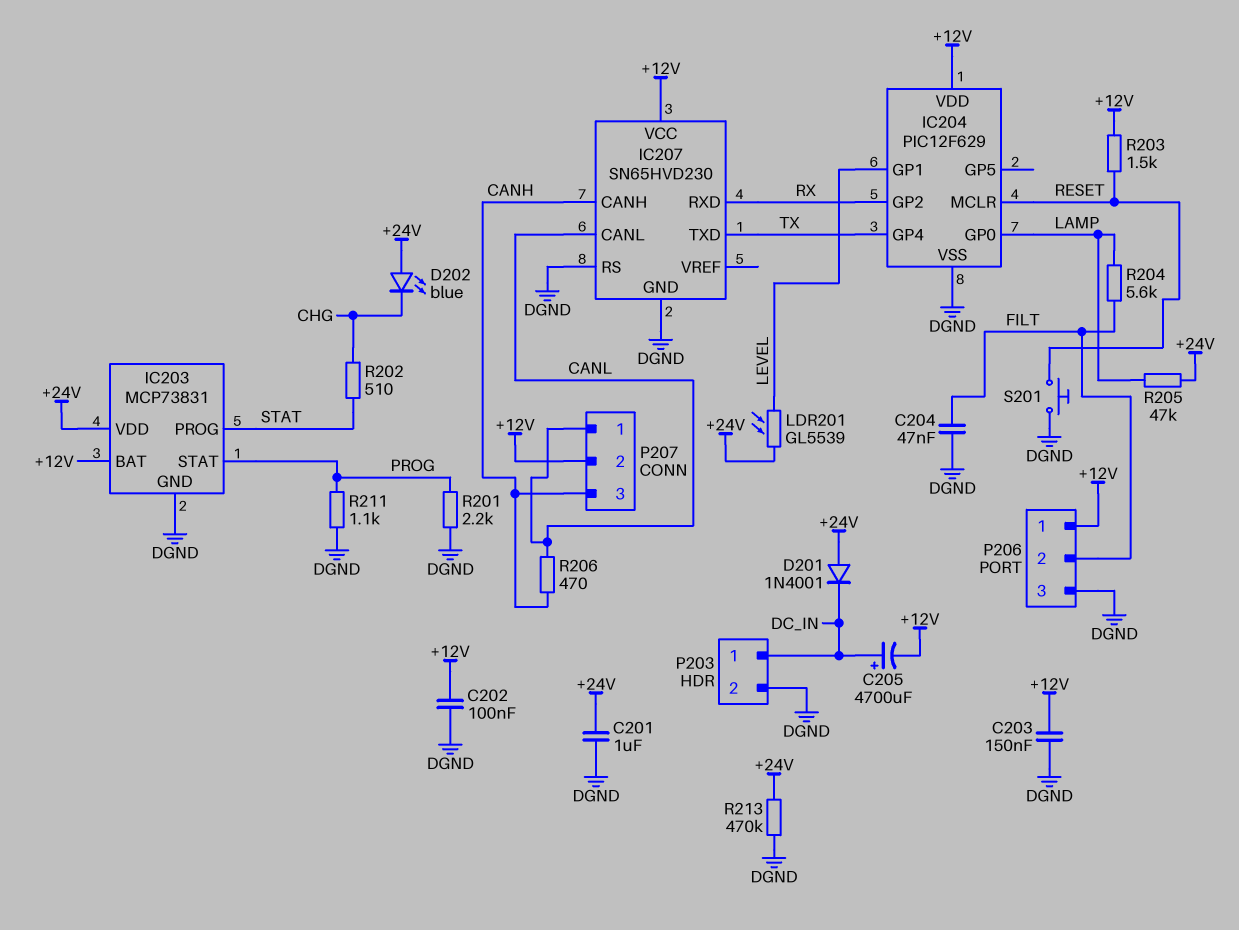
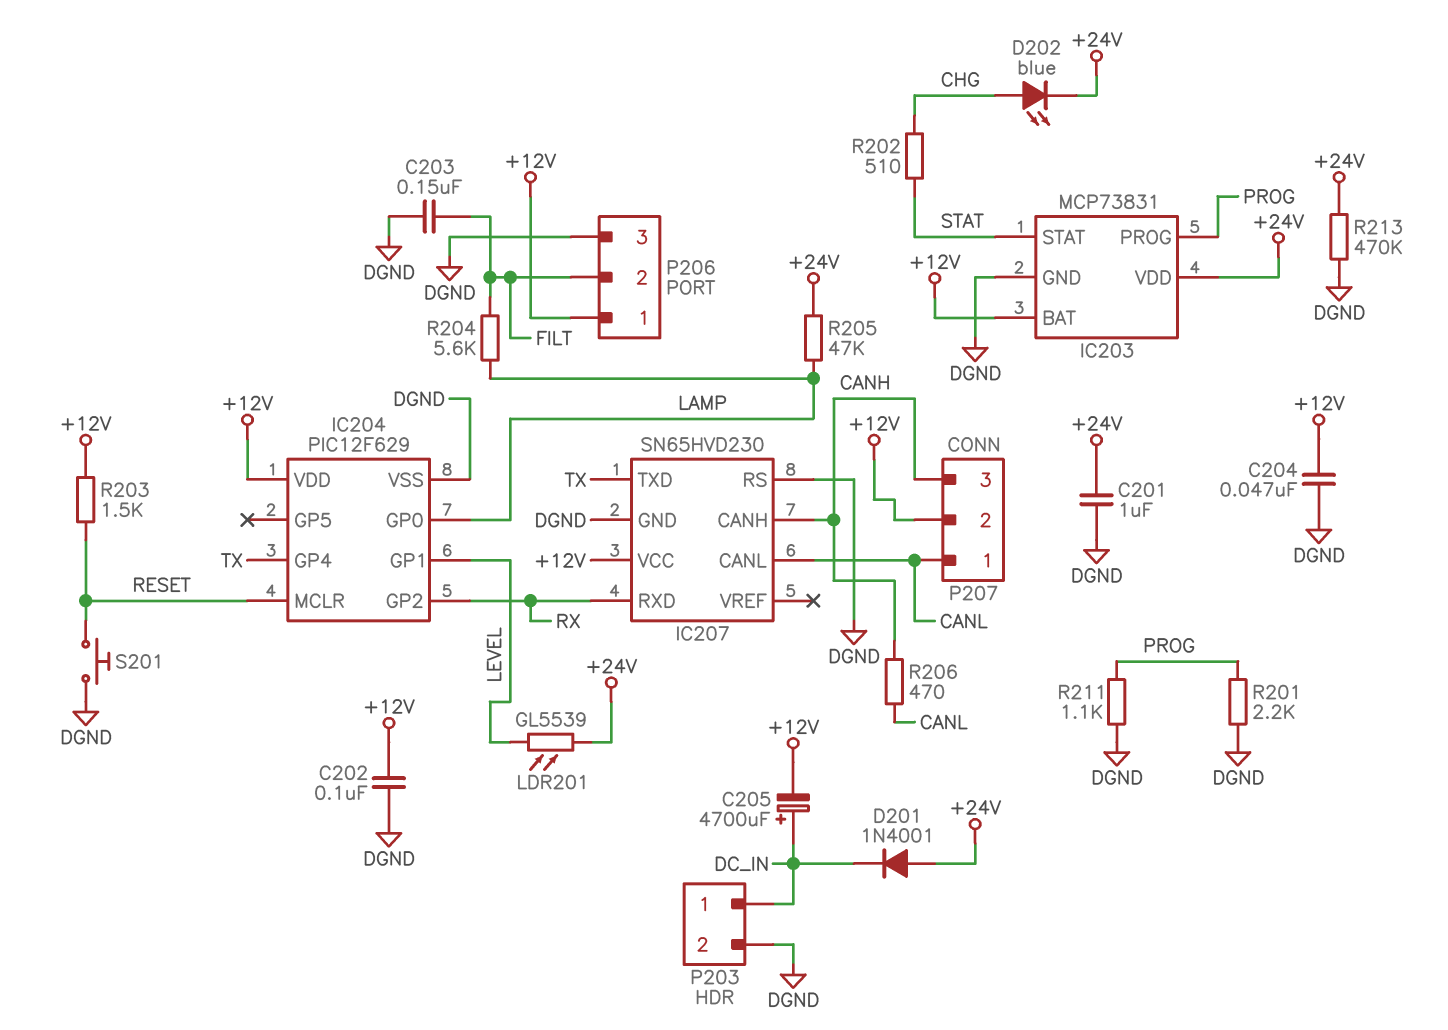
C203: 150nF (+12V, DGND) -> 150nF (DGND, FILT)
C204: 47nF (DGND, FILT) -> 47nF (+12V, DGND)
D202: LED blue (A +24V, K CHG) -> LED blue (A CHG, K +24V)
IC203 pin PROG: STAT -> PROG
IC203 pin STAT: PROG -> STAT

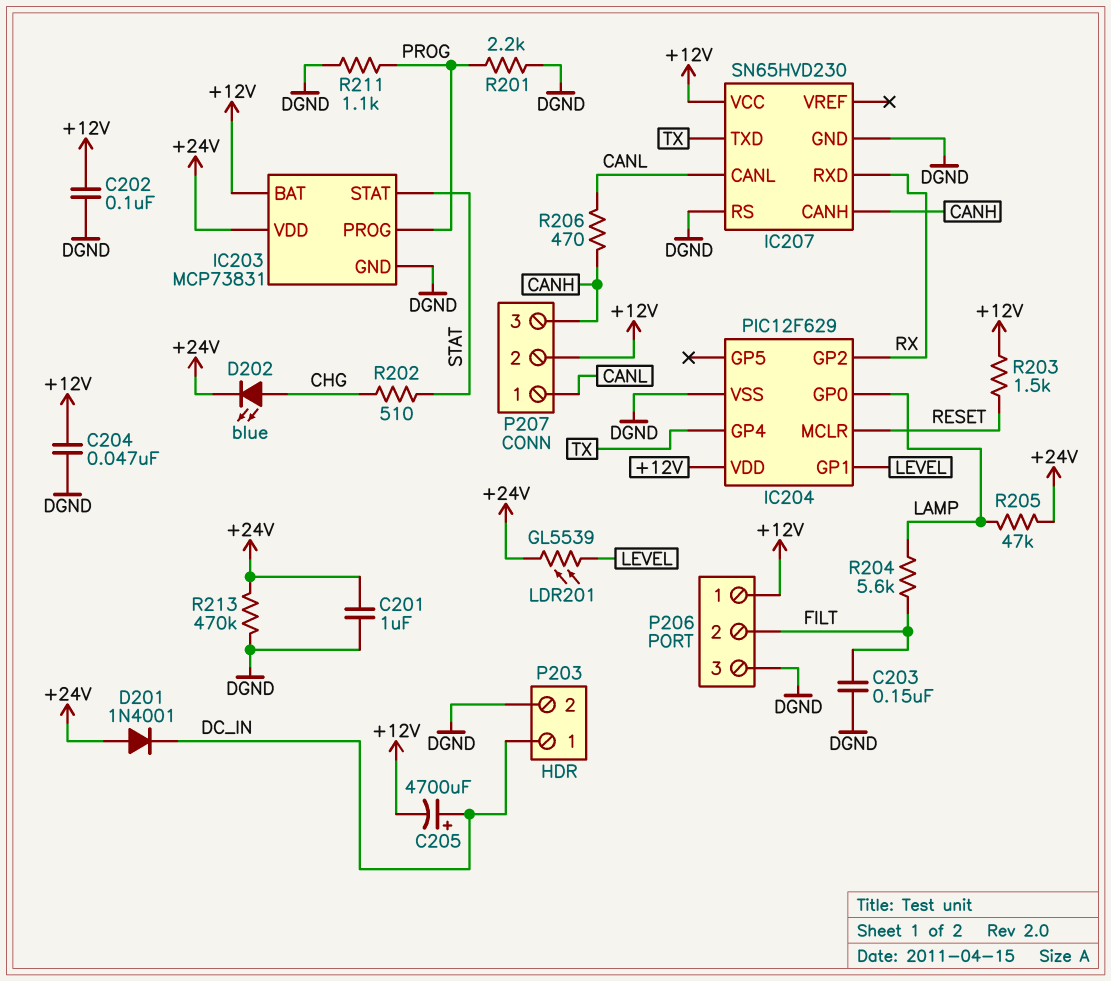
S201: button (DGND, RESET) -> none

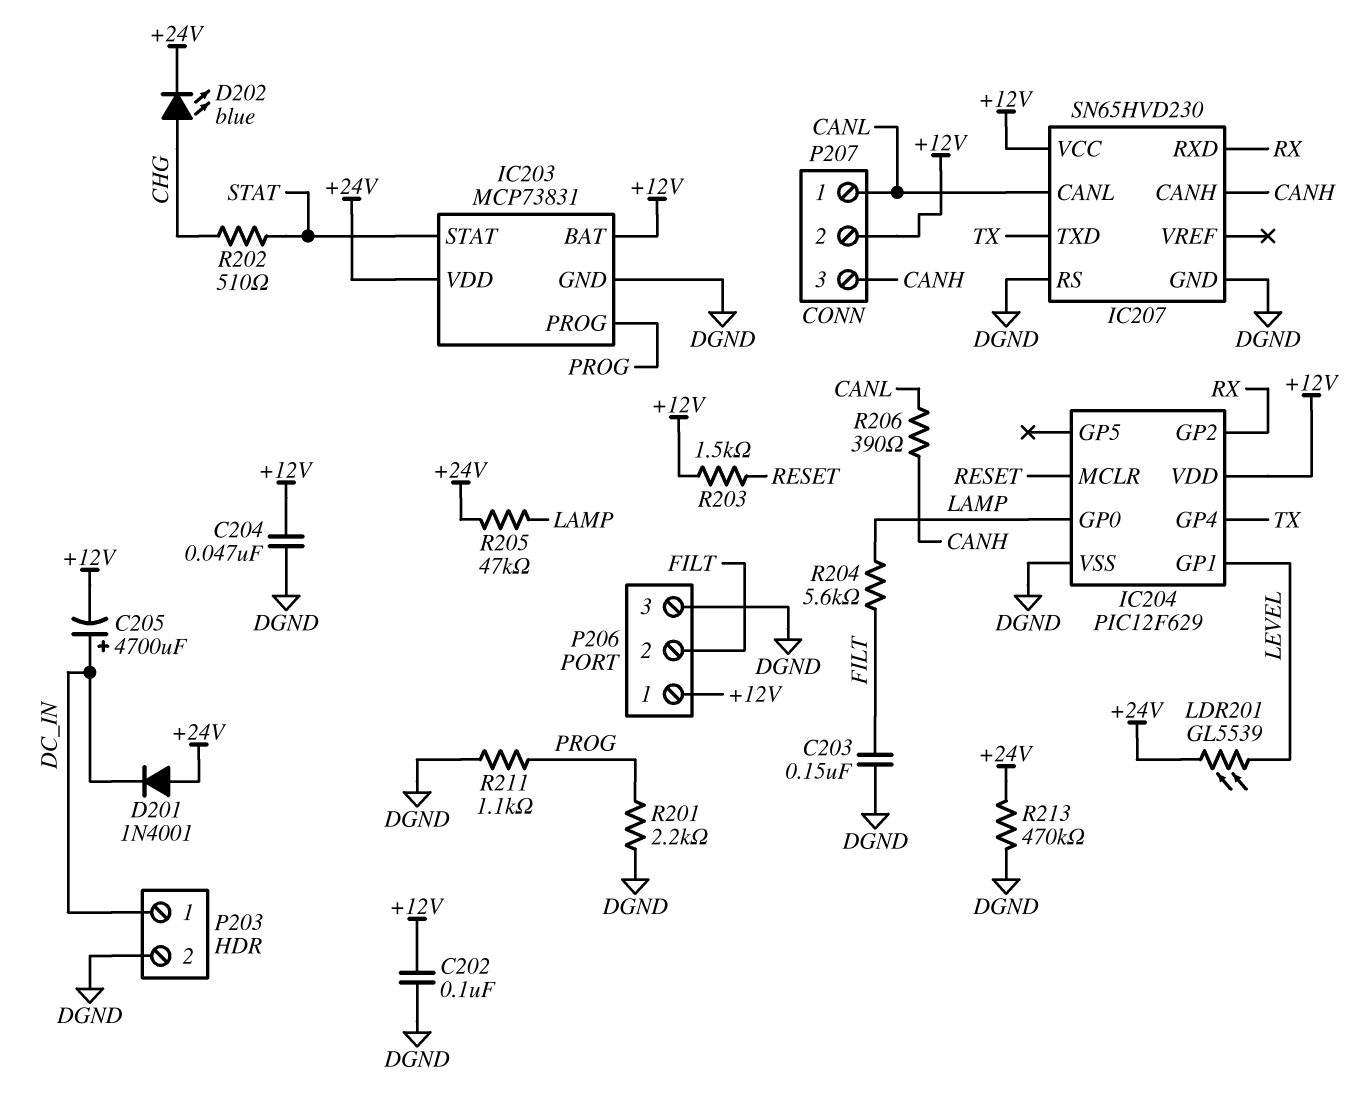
C201: 1uF (+24V, DGND) -> none
R206: 470 (CANH, CANL) -> 390 (CANH, CANL)

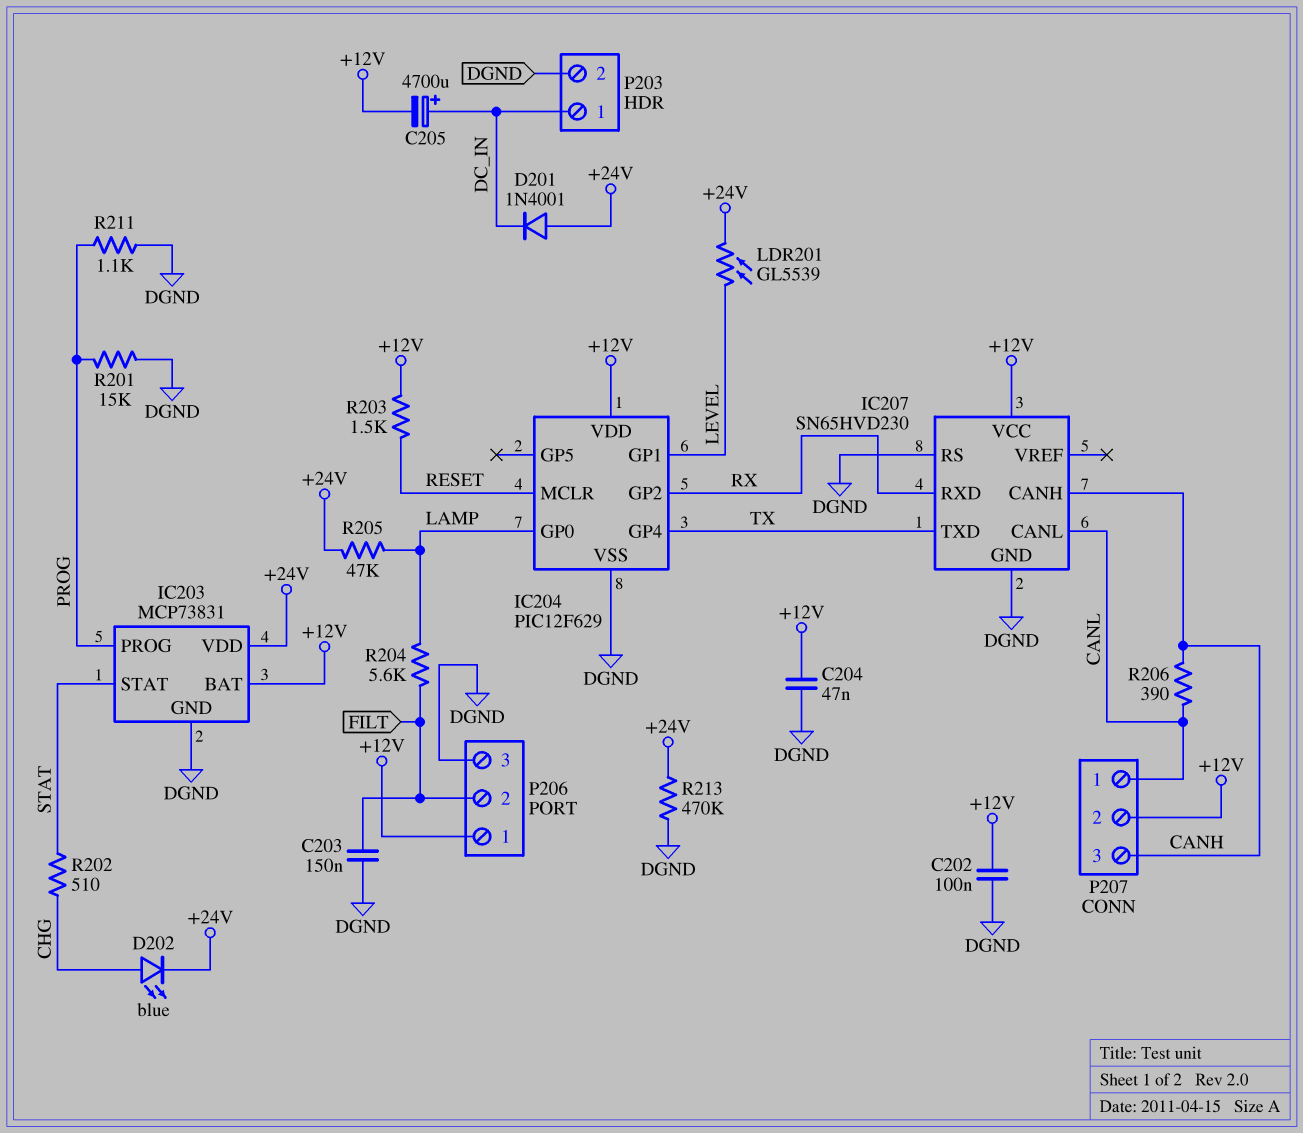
R201: 2.2k (DGND, PROG) -> 15k (DGND, PROG)

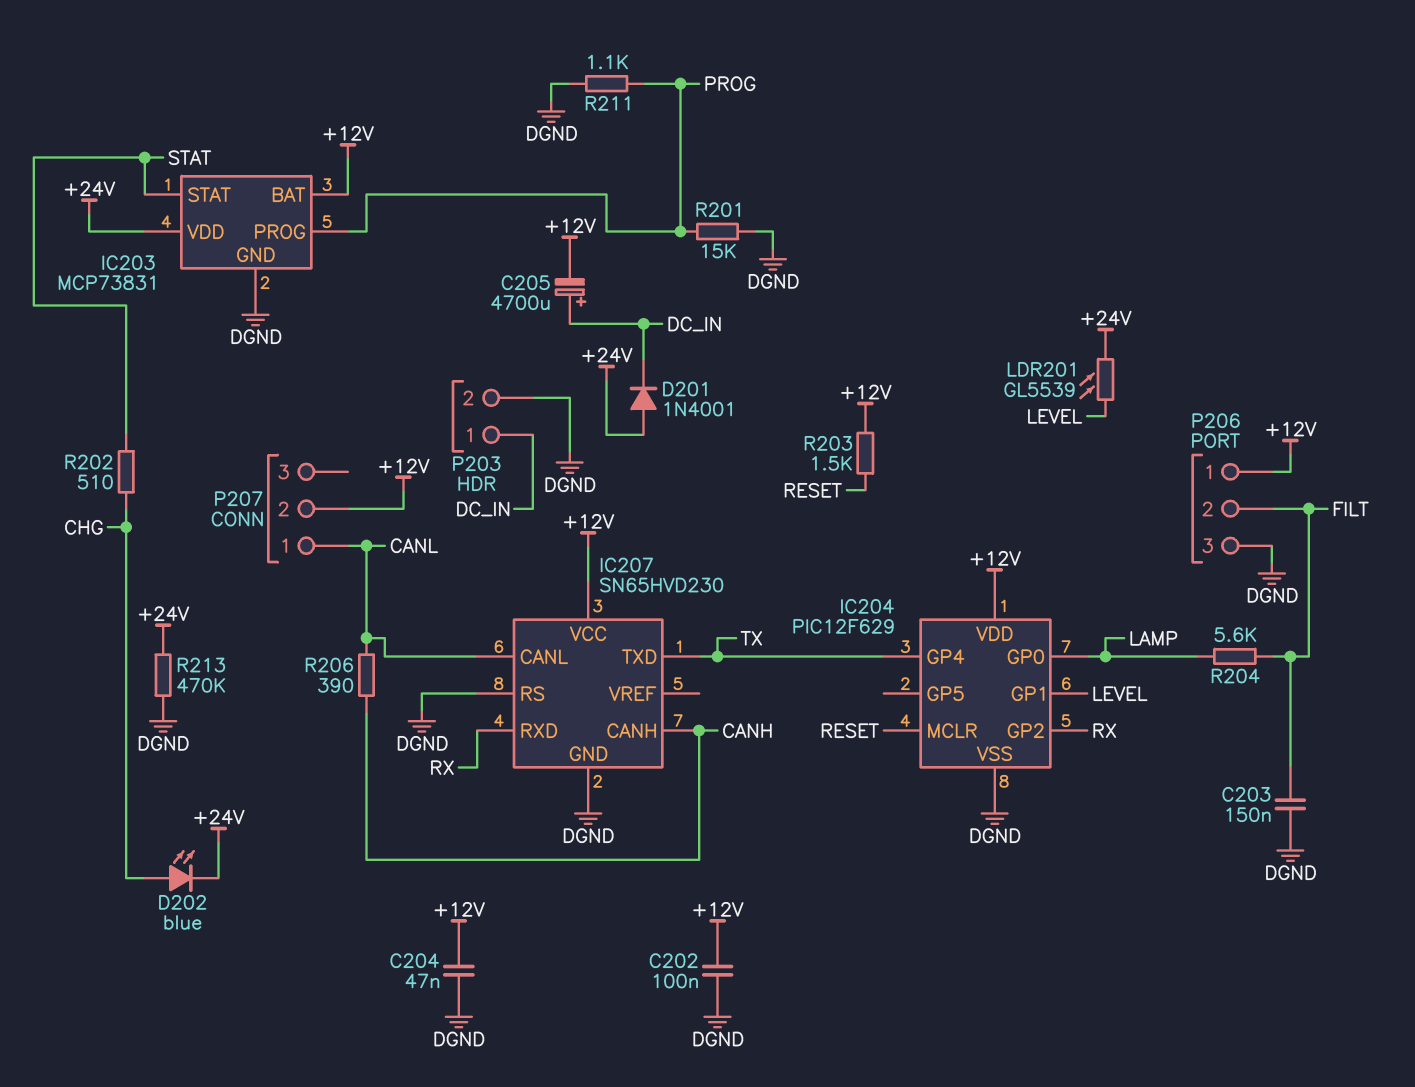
P207 pin 3: CANH -> none
R205: 47k (+24V, LAMP) -> none

